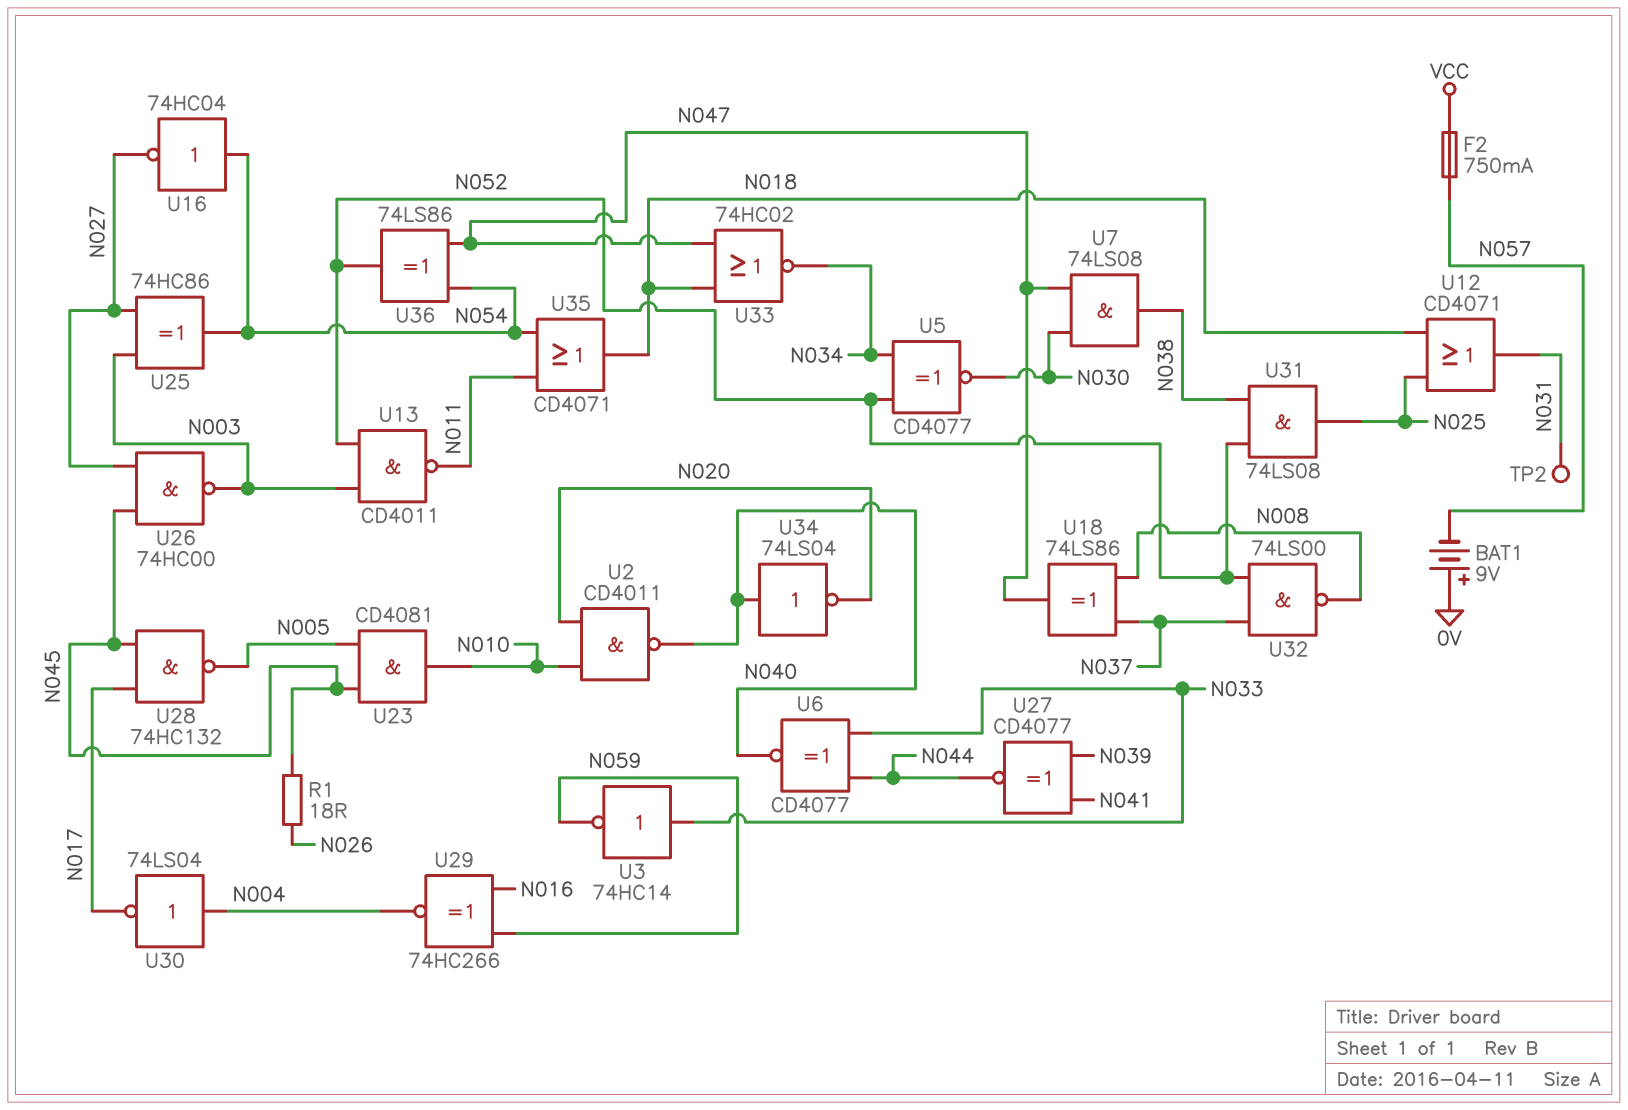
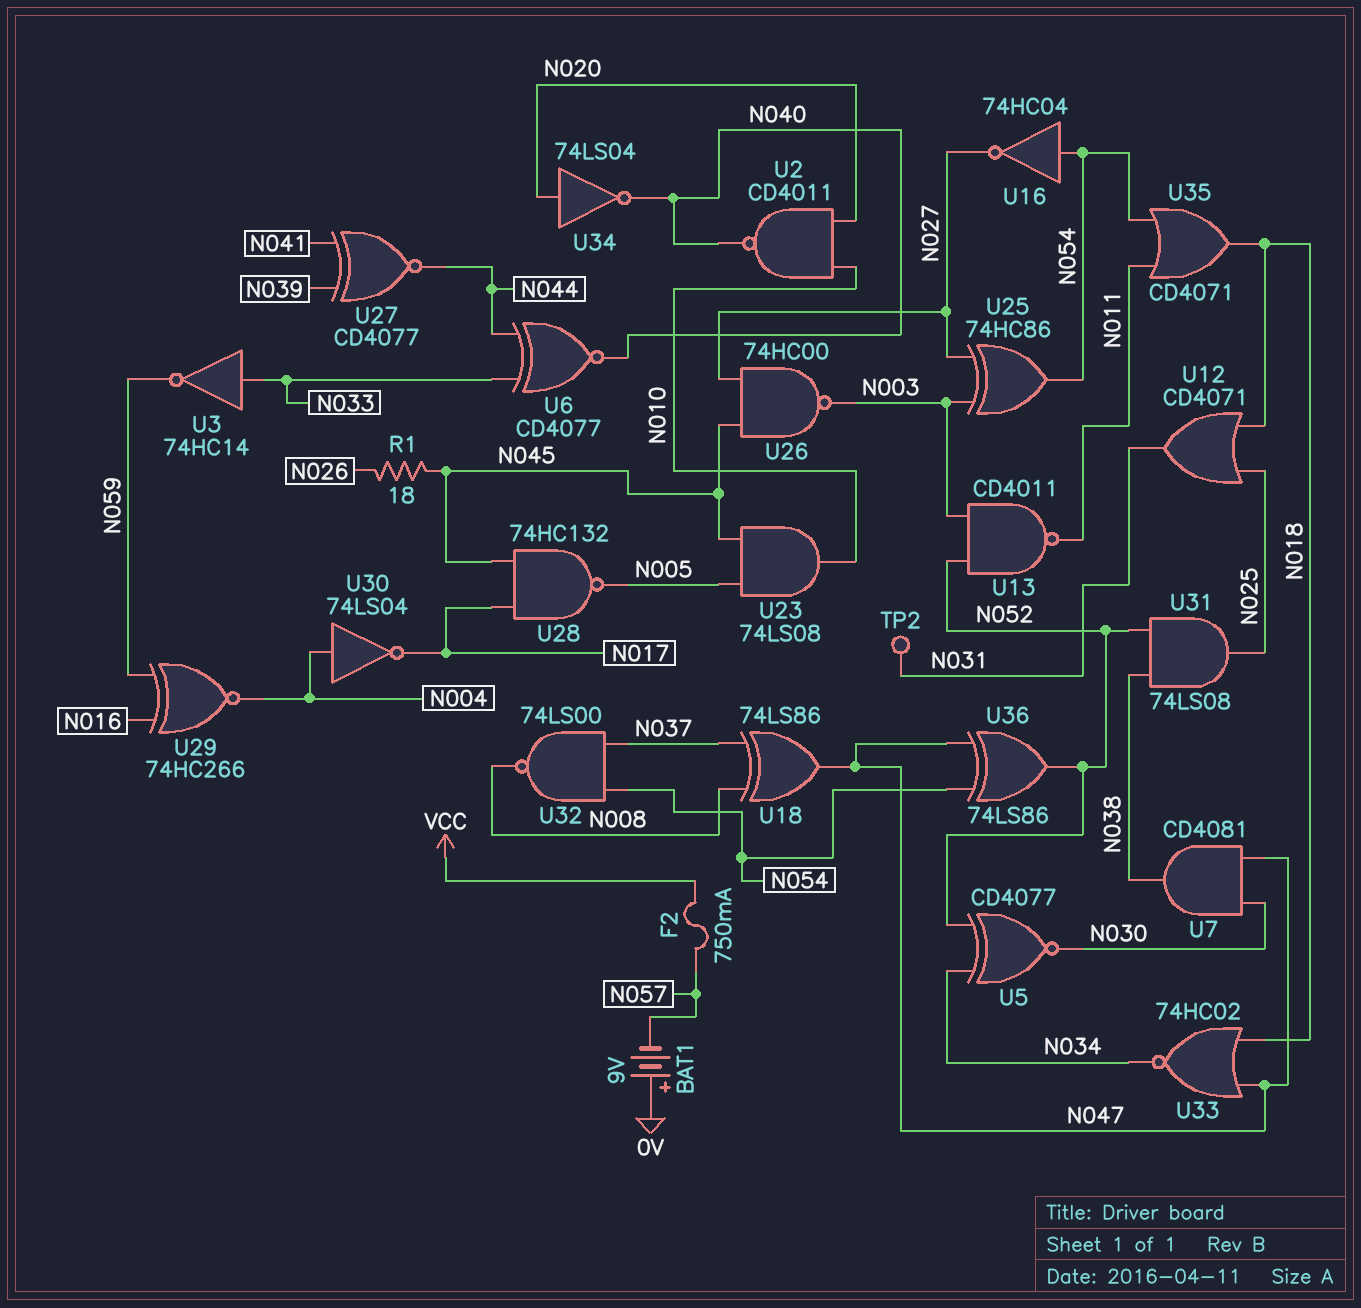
U7: AND 74LS08 (in N030, in N047, out N038) -> AND CD4081 (in N030, in N047, out N038)
U23: AND CD4081 (in N005, in N045, out N010) -> AND 74LS08 (in N005, in N045, out N010)
U32: NAND 74LS00 (in N037, in N052, out N008) -> NAND 74LS00 (in N037, in N054, out N008)
U34: NOT 74LS04 (in N040, out N020) -> NOT 74LS04 (in N020, out N040)

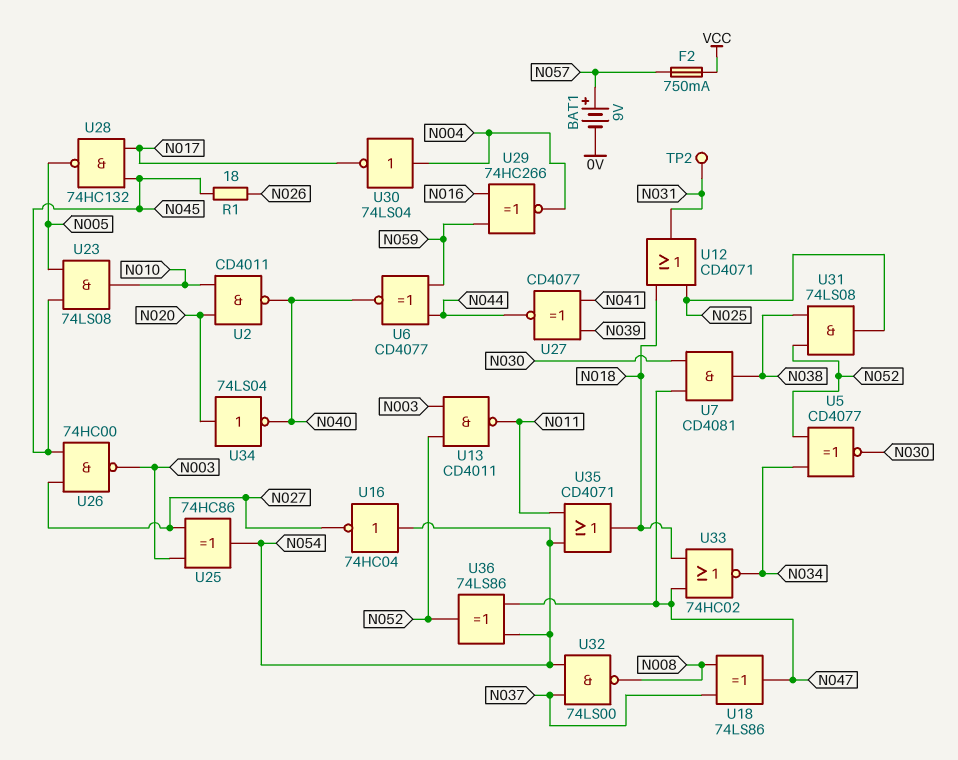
BAT1: 9V (plus 0V, minus N057) -> 9V (plus N057, minus 0V)
U3: NOT 74HC14 (in N033, out N059) -> none
U6: XNOR CD4077 (in N033, in N044, out N040) -> XNOR CD4077 (in N044, in N059, out N040)

